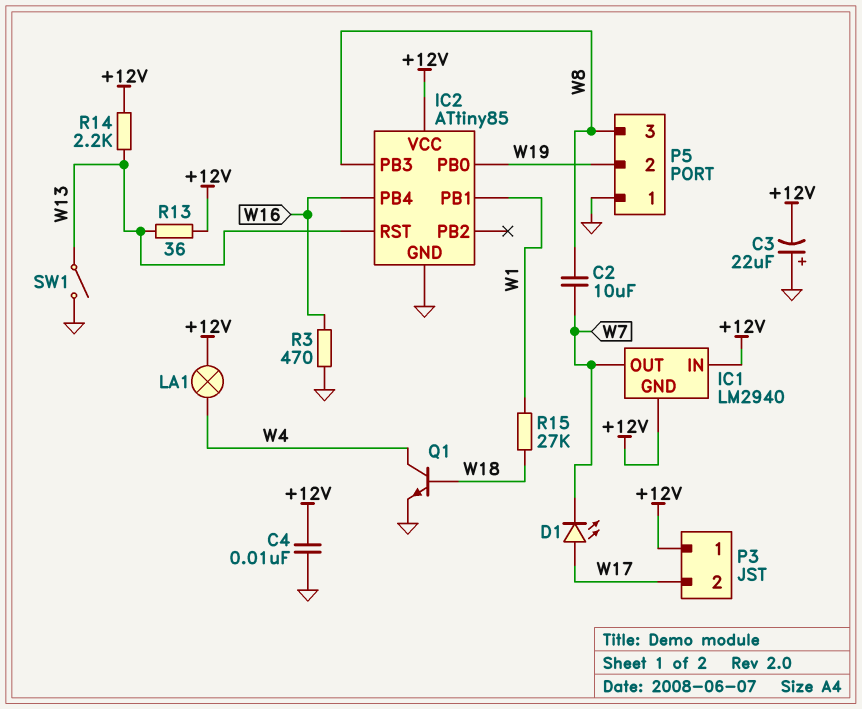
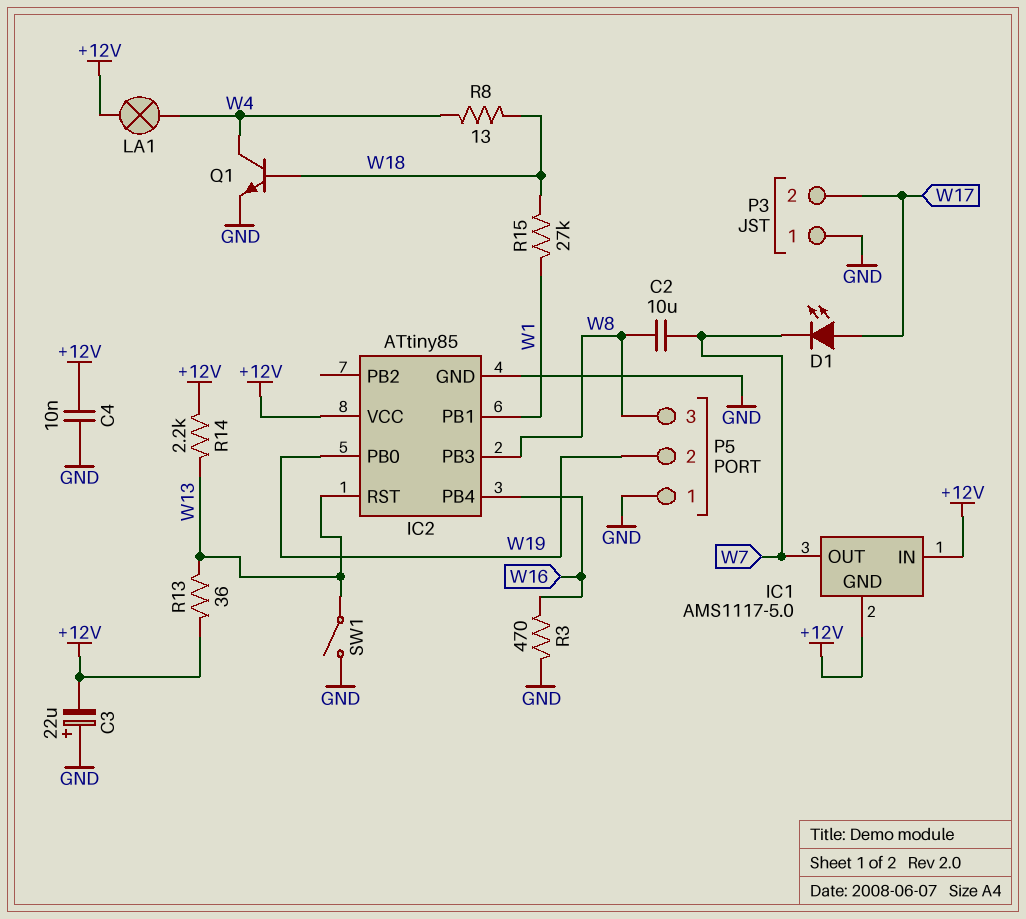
IC1: LM2940 -> AMS1117-5.0
P3 pin 1: +12V -> GND
R8: none -> 13 (W4, W18)

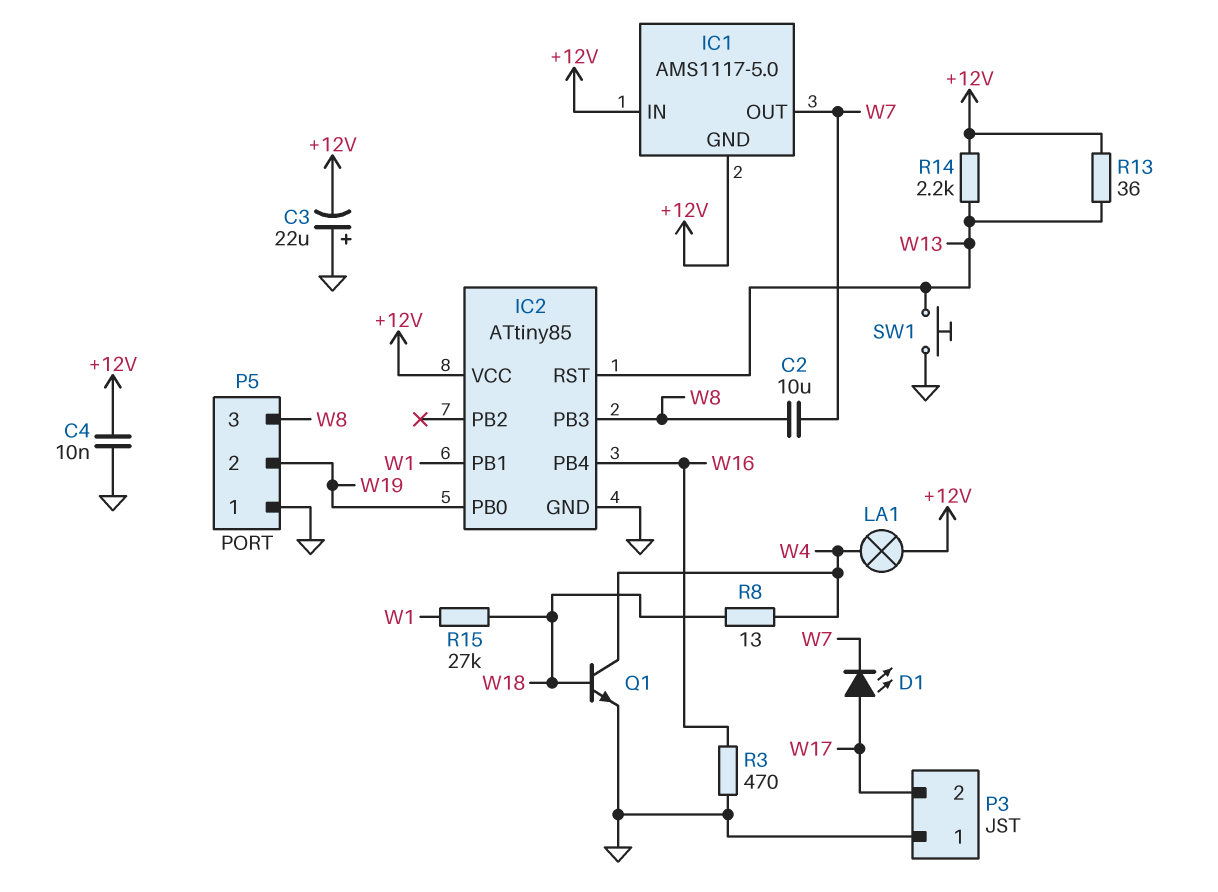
SW1: switch (GND, W13) -> button (GND, W13)

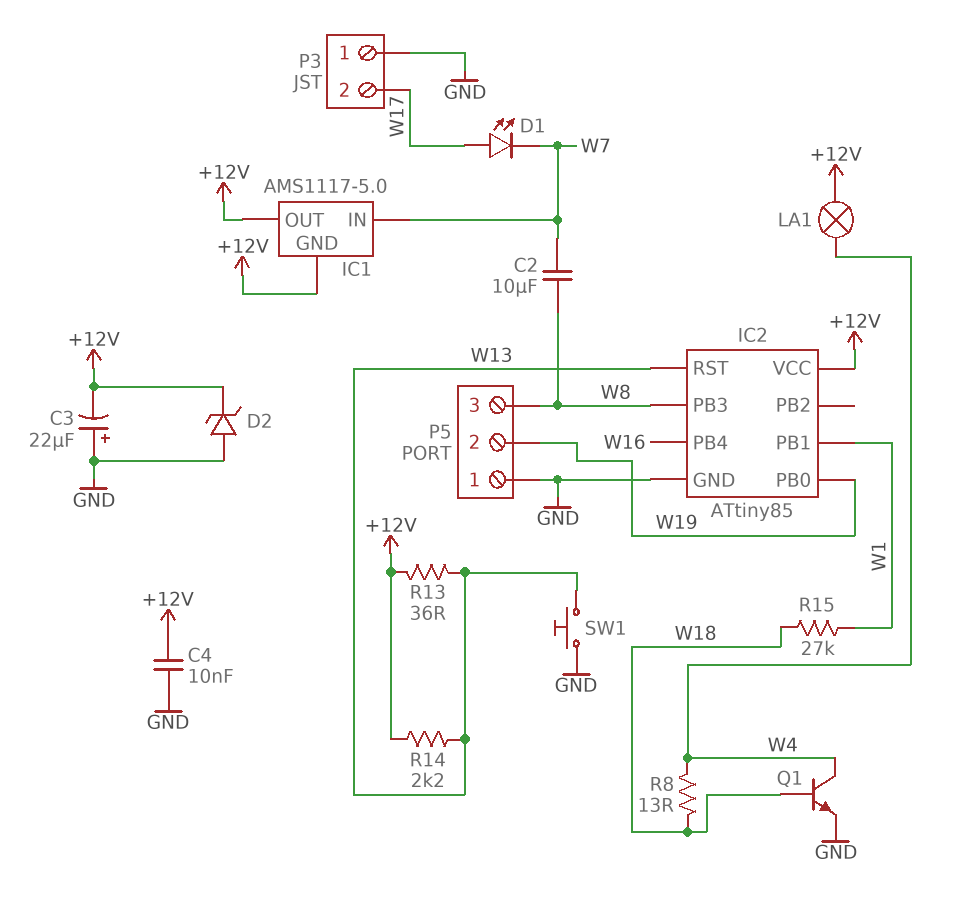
D2: none -> zener (A GND, K +12V)
IC1 pin IN: +12V -> W7
IC1 pin OUT: W7 -> +12V
R3: 470 (GND, W16) -> none

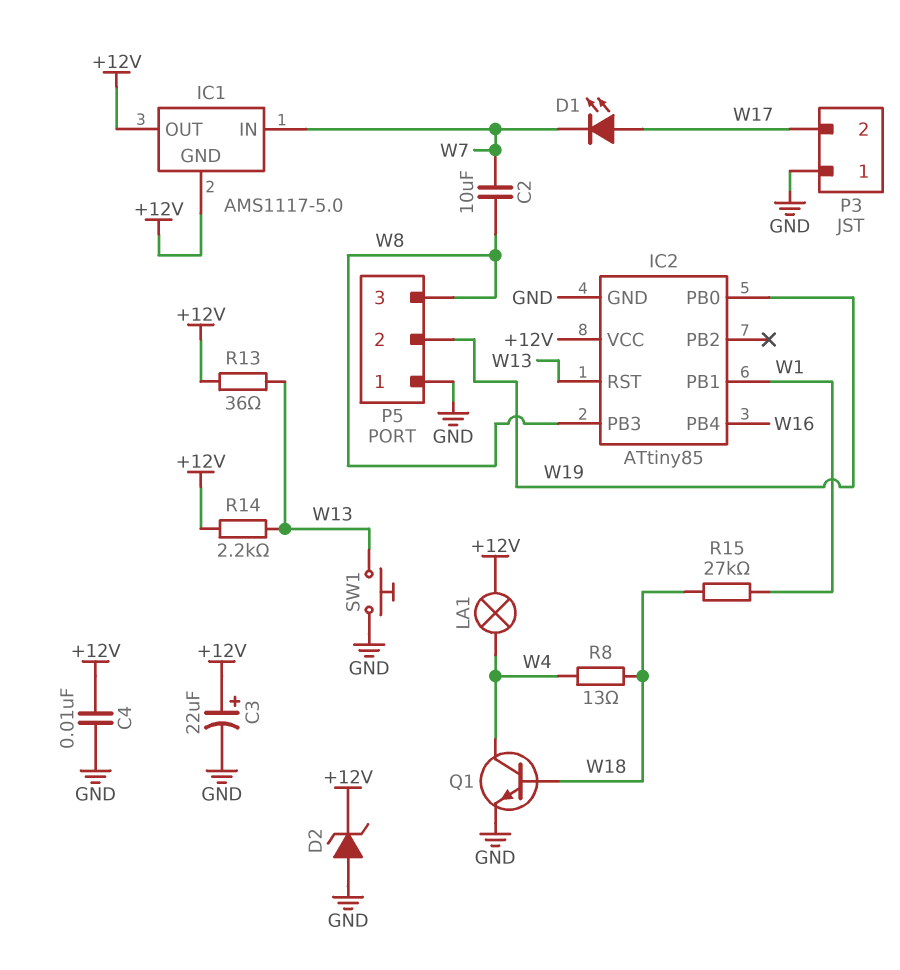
C3: 22uF (plus GND, minus +12V) -> 22uF (plus +12V, minus GND)

